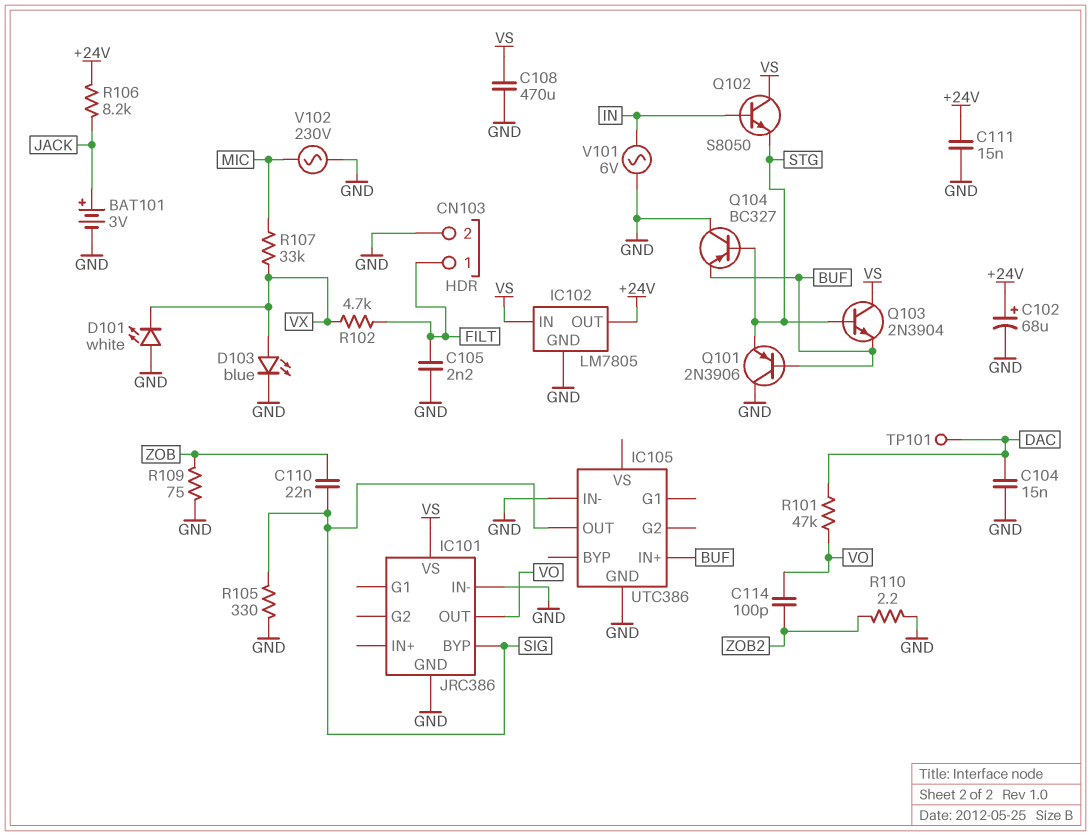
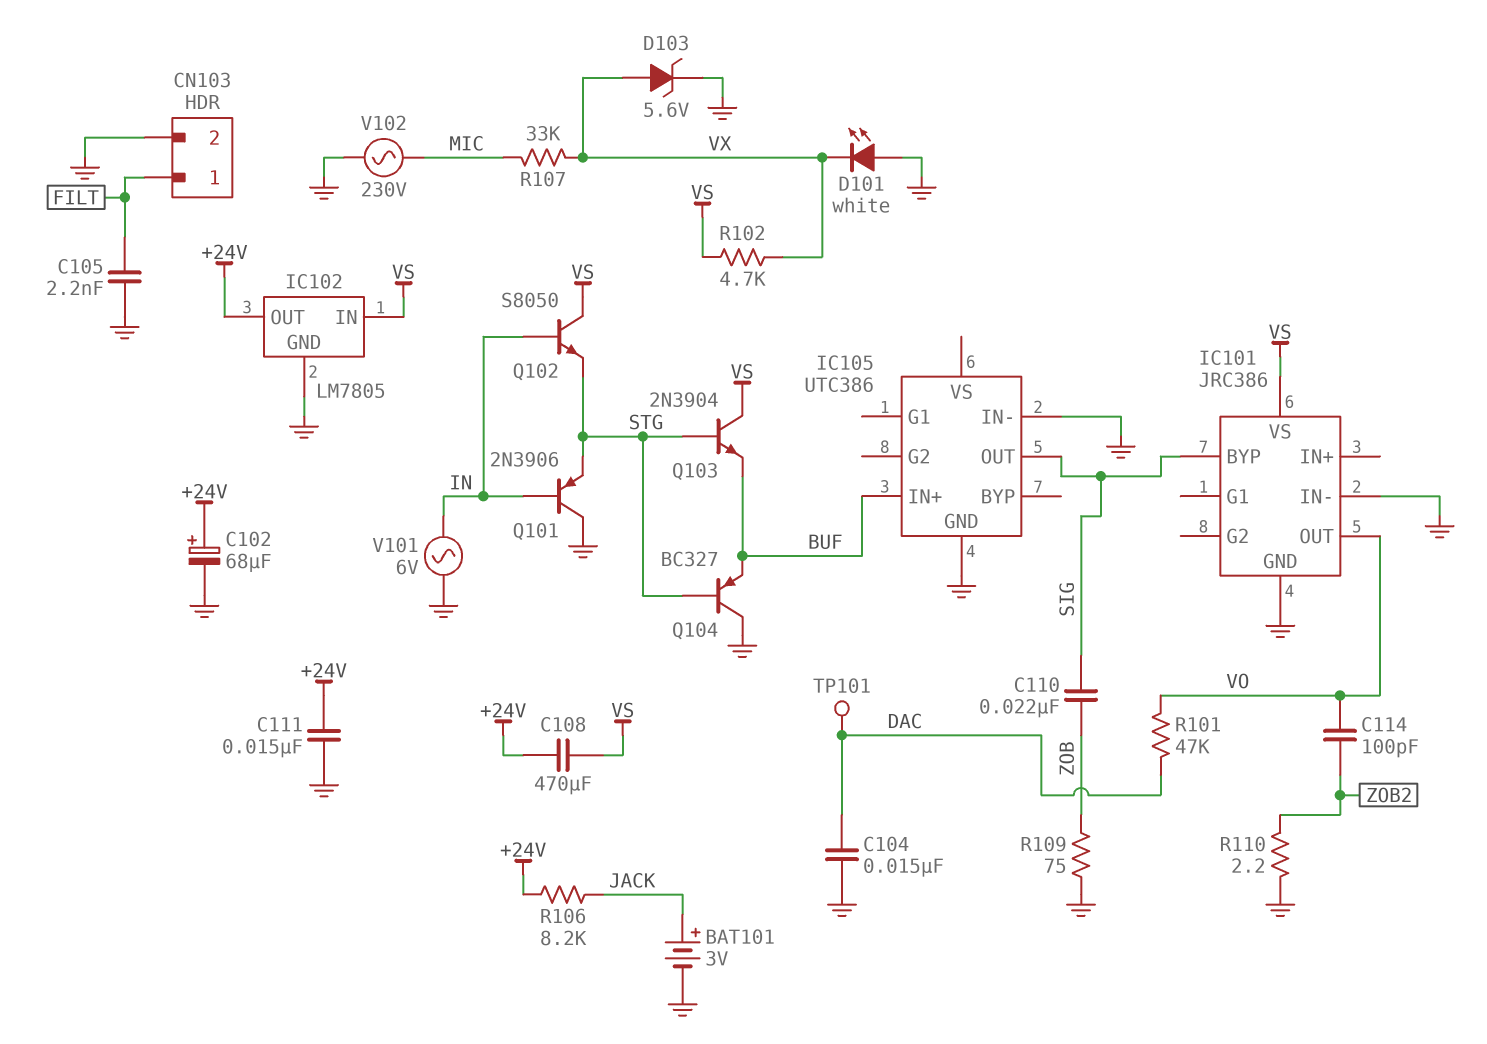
C108: 470uF (GND, VS) -> 470uF (+24V, VS)
D103: LED blue (A VX, K GND) -> zener 5.6V (A VX, K GND)
Q101: PNP 2N3906 (B BUF, C GND, E STG) -> PNP 2N3906 (B IN, C GND, E STG)
R102: 4.7k (FILT, VX) -> 4.7k (VS, VX)
R105: 330 (GND, SIG) -> none

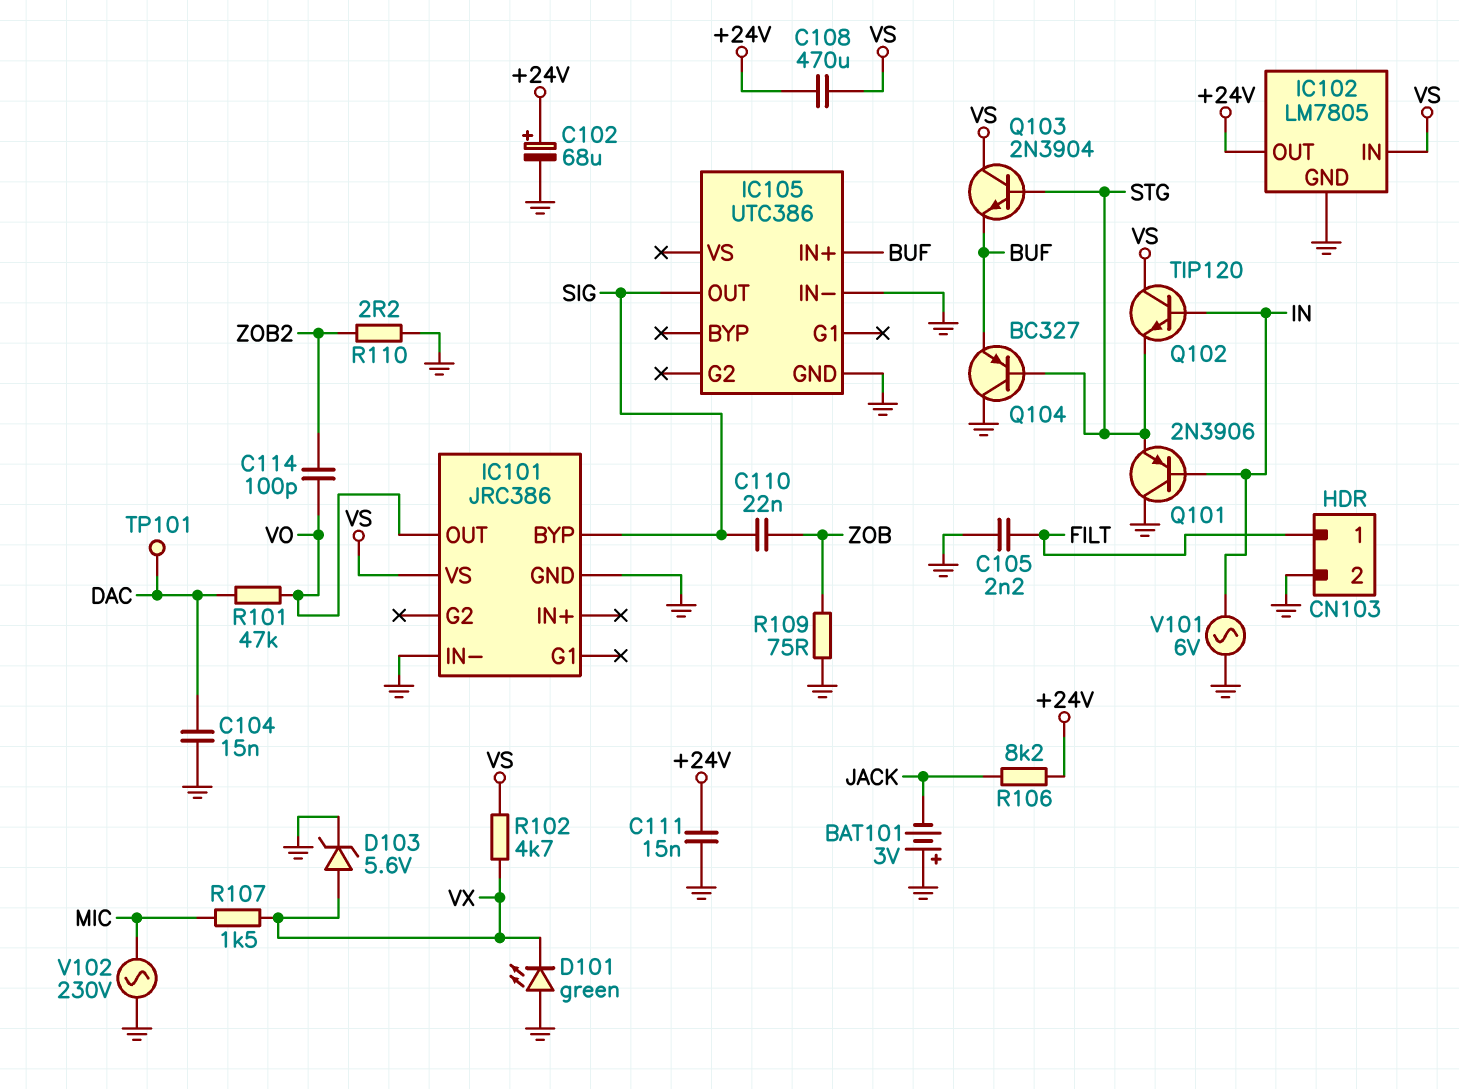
BAT101: 3V (plus JACK, minus GND) -> 3V (plus GND, minus JACK)
D101: LED white (A GND, K VX) -> LED green (A GND, K VX)
Q102: NPN S8050 (B IN, C VS, E STG) -> NPN TIP120 (B IN, C VS, E STG)
R107: 33k (MIC, VX) -> 1.5k (MIC, VX)

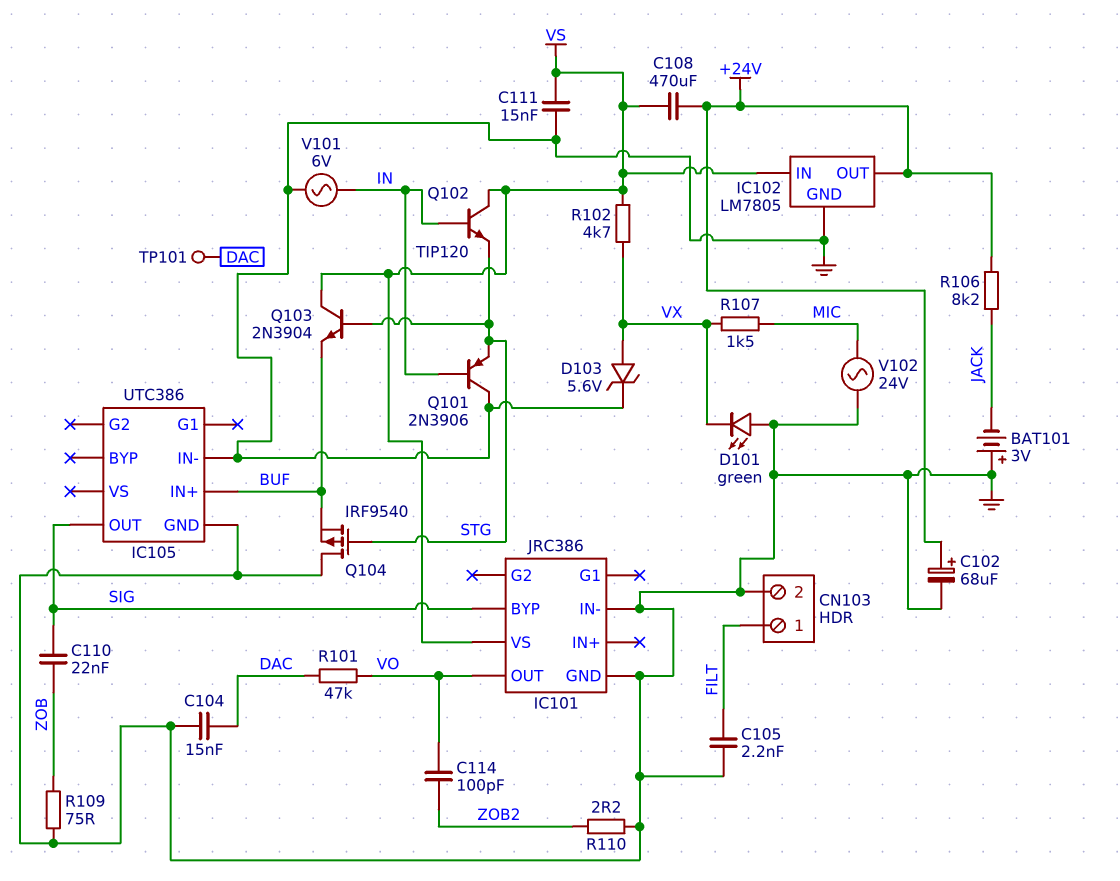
C111: 15nF (+24V, GND) -> 15nF (GND, VS)
Q104: PNP BC327 (B STG, C GND, E BUF) -> PMOS IRF9540 (G STG, D GND, S BUF)
V102: AC 230V (GND, MIC) -> AC 24V (GND, MIC)

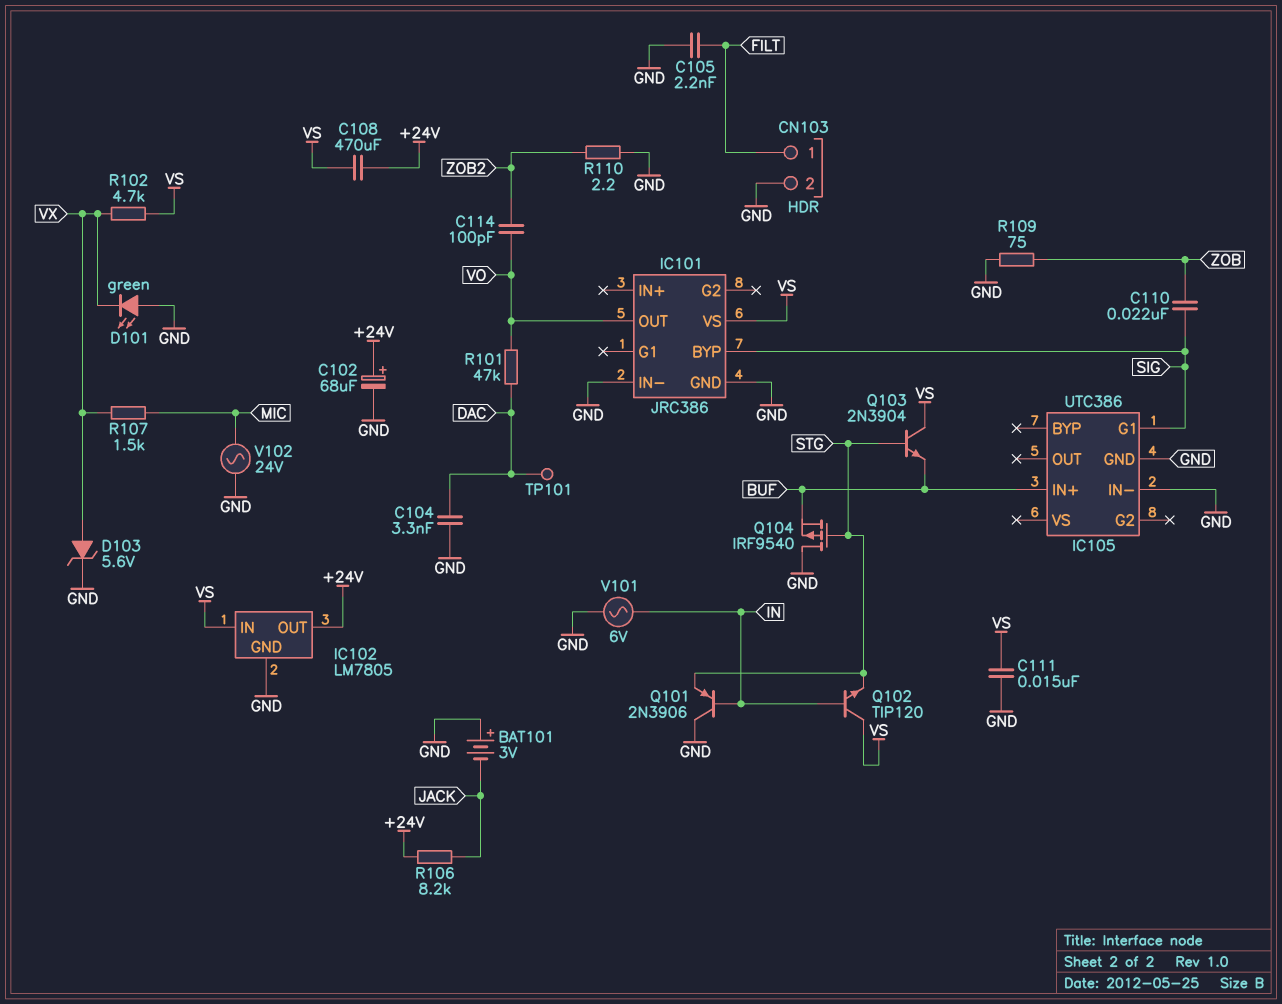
C104: 15nF (DAC, GND) -> 3.3nF (DAC, GND)
IC105 pin G1: none -> SIG
IC105 pin OUT: SIG -> none

